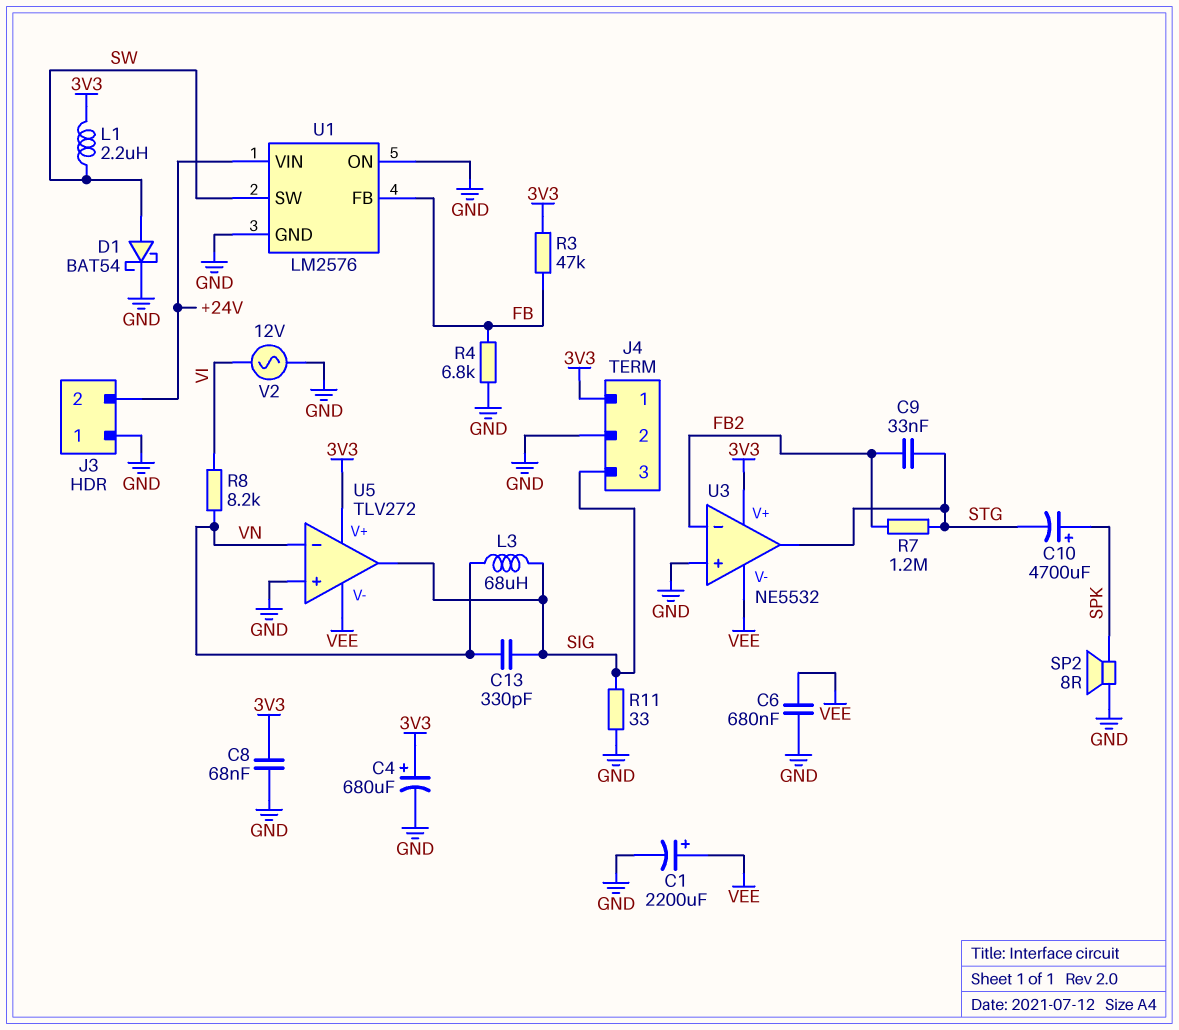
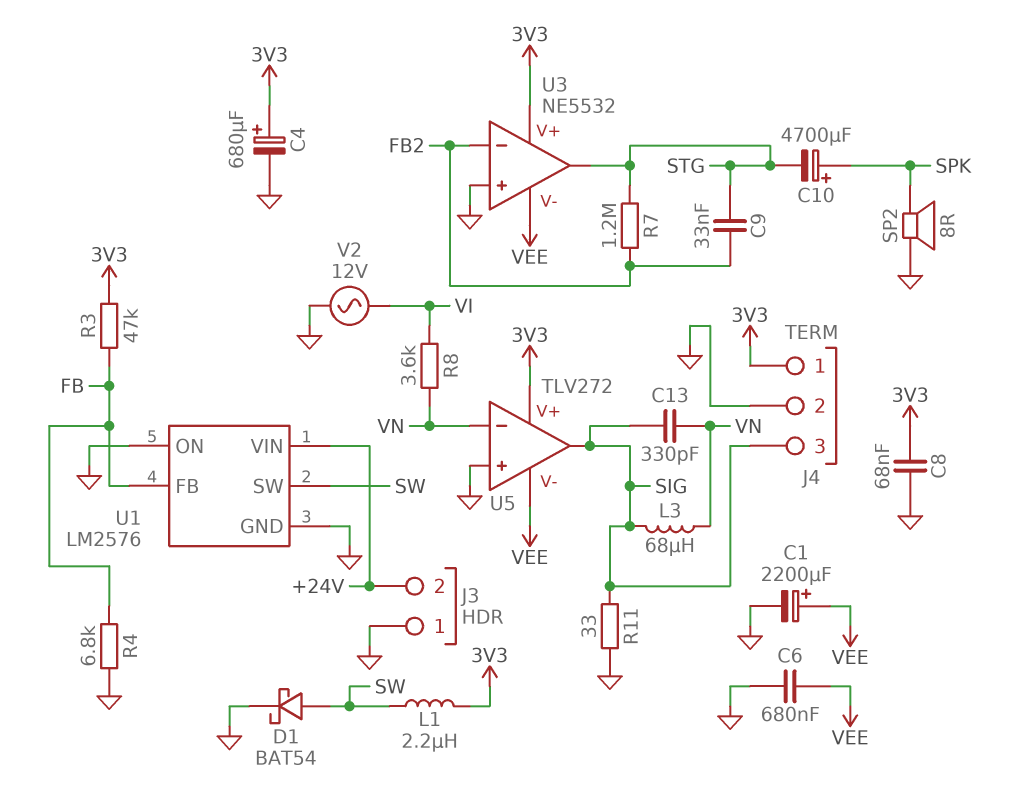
R8: 8.2k (VI, VN) -> 3.6k (VI, VN)

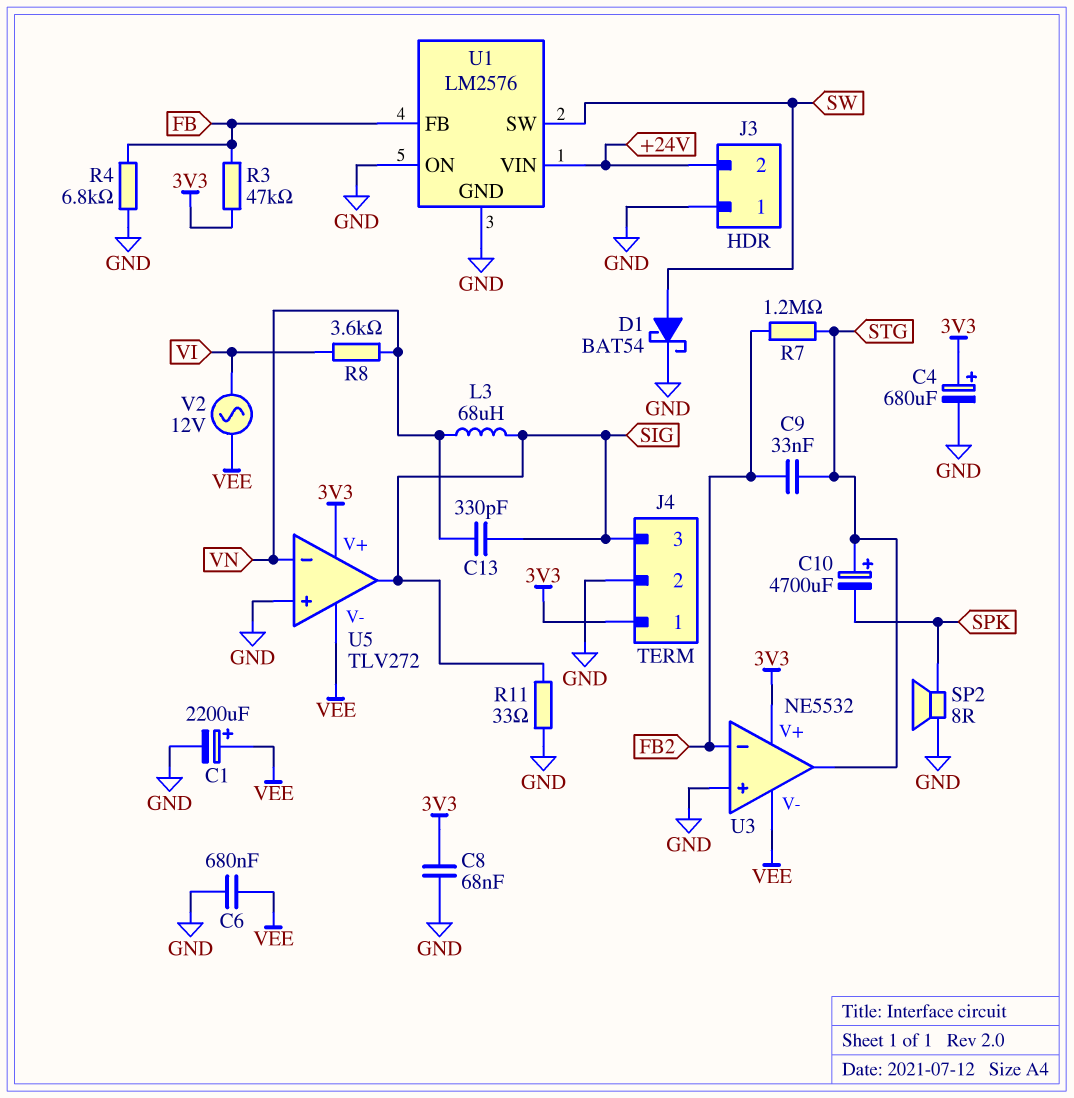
C10: 4700uF (plus SPK, minus STG) -> 4700uF (plus STG, minus SPK)
L1: 2.2uH (3V3, SW) -> none
V2: AC 12V (GND, VI) -> AC 12V (VEE, VI)

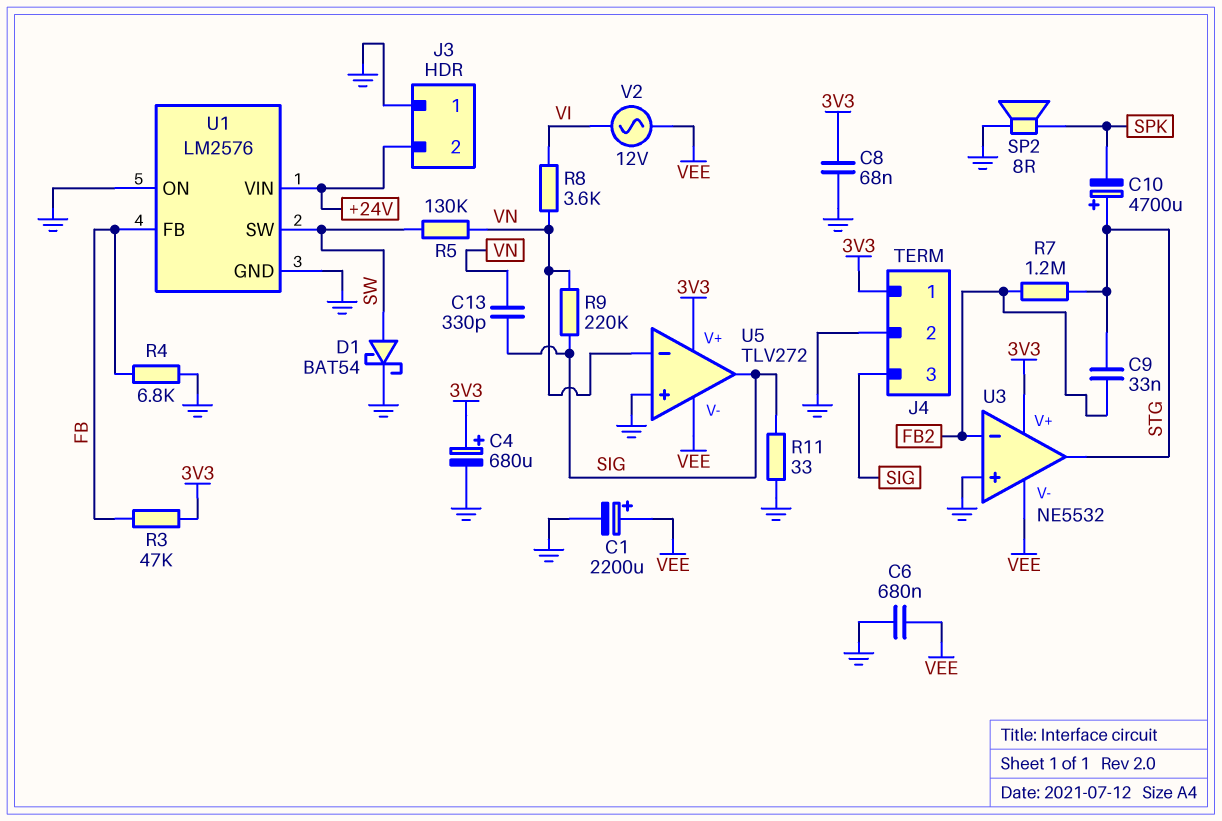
L3: 68uH (SIG, VN) -> none
R5: none -> 130k (SW, VN)
R9: none -> 220k (SIG, VN)

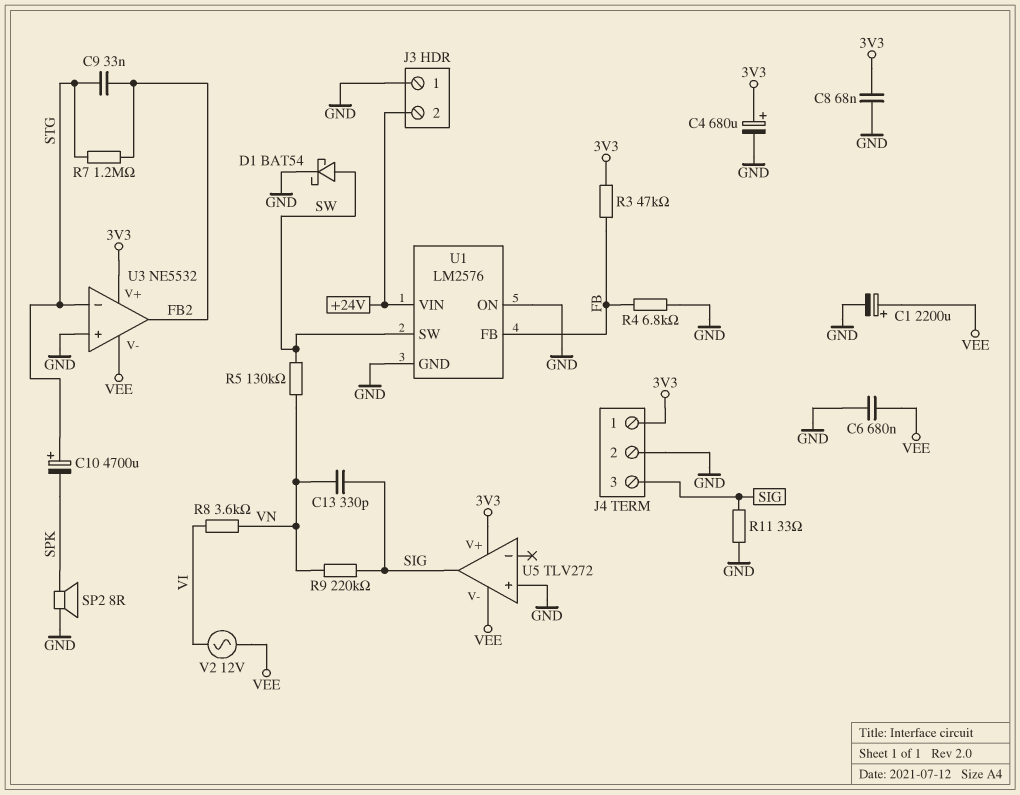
U3 pin in-: FB2 -> STG
U3 pin out: STG -> FB2
U5 pin in-: VN -> none

